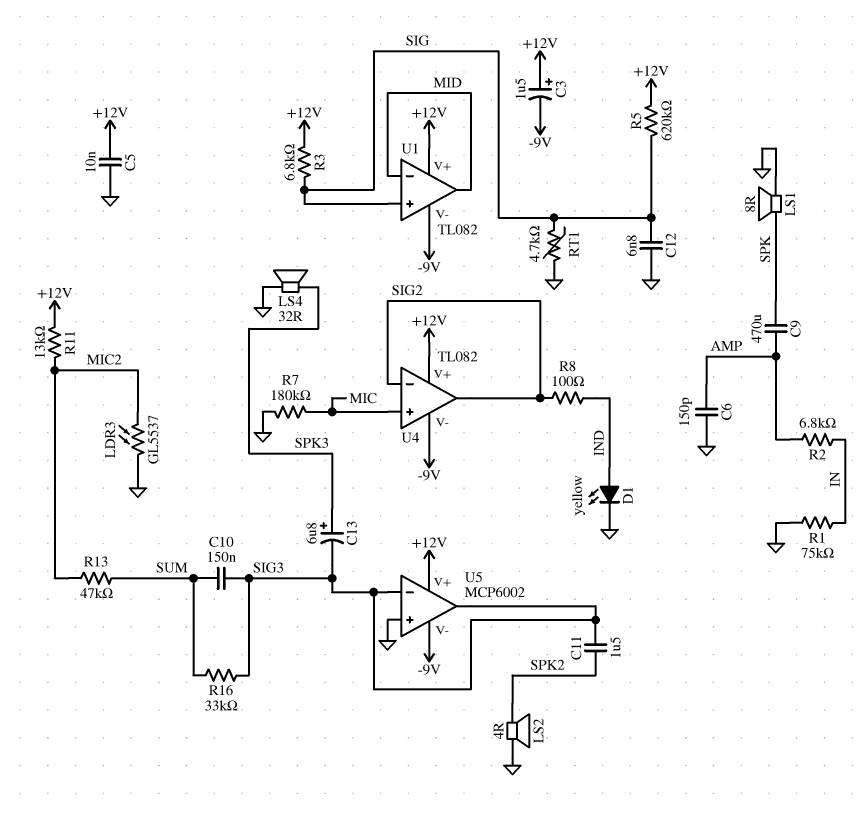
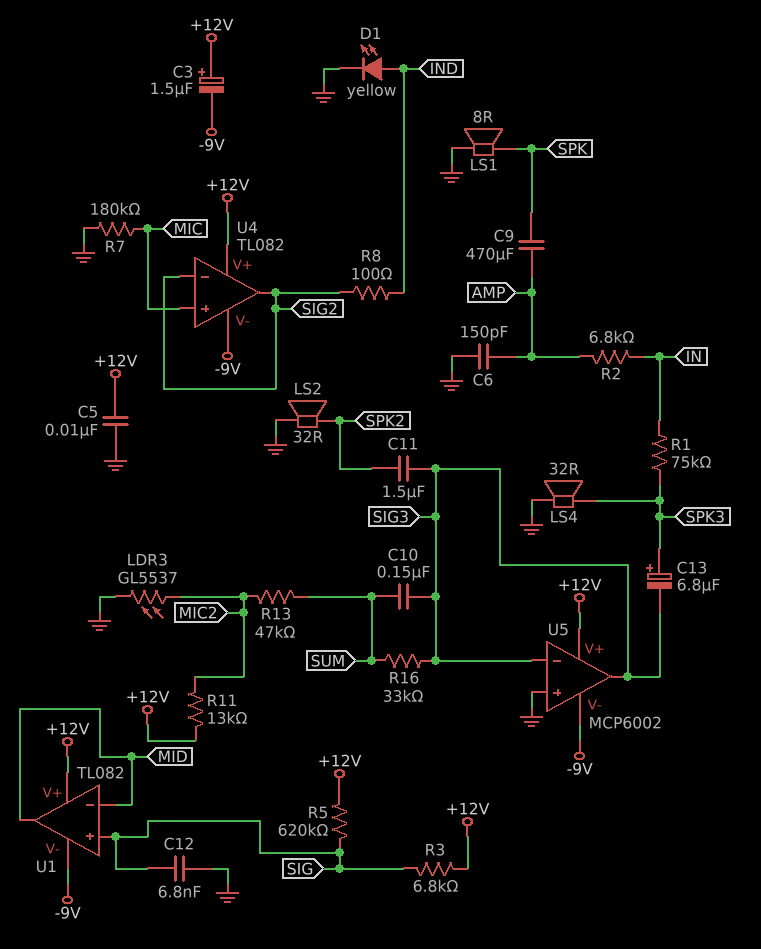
LS2: speaker 4R (GND, SPK2) -> speaker 32R (GND, SPK2)
R1: 75k (GND, IN) -> 75k (IN, SPK3)
RT1: 4.7k (GND, SIG) -> none

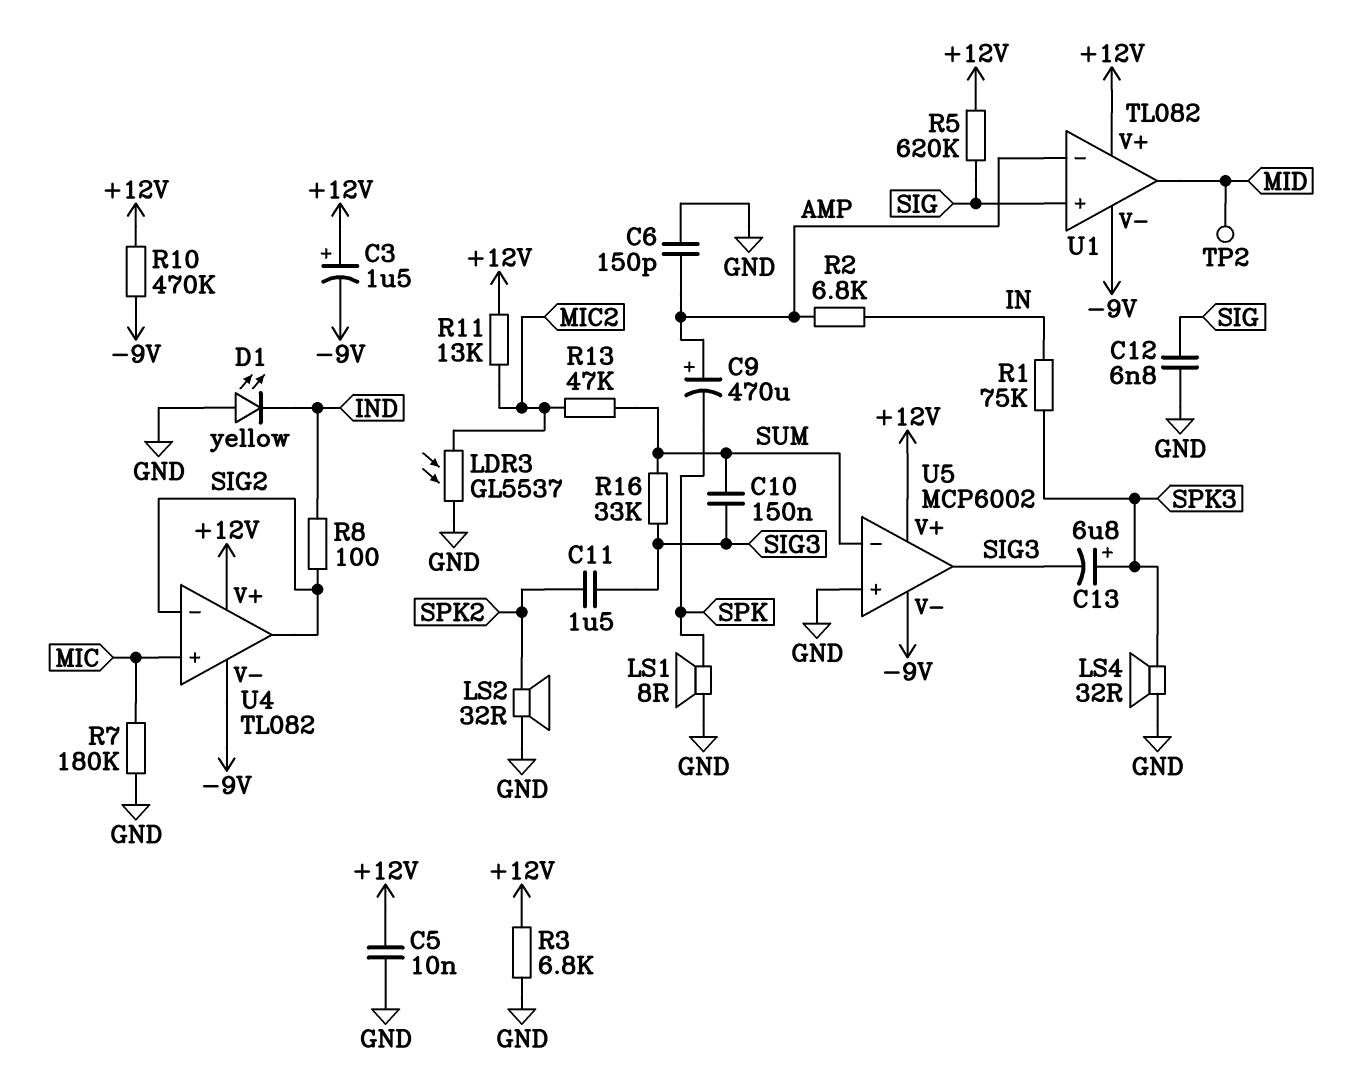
C9: 470uF (AMP, SPK) -> 470uF (plus AMP, minus SPK)
D1: LED yellow (A IND, K GND) -> LED yellow (A GND, K IND)
R3: 6.8k (+12V, SIG) -> 6.8k (+12V, GND)
R10: none -> 470k (+12V, -9V)
TP2: none -> test point (MID)
U1 pin in-: MID -> AMP
U5 pin in-: SIG3 -> SUM

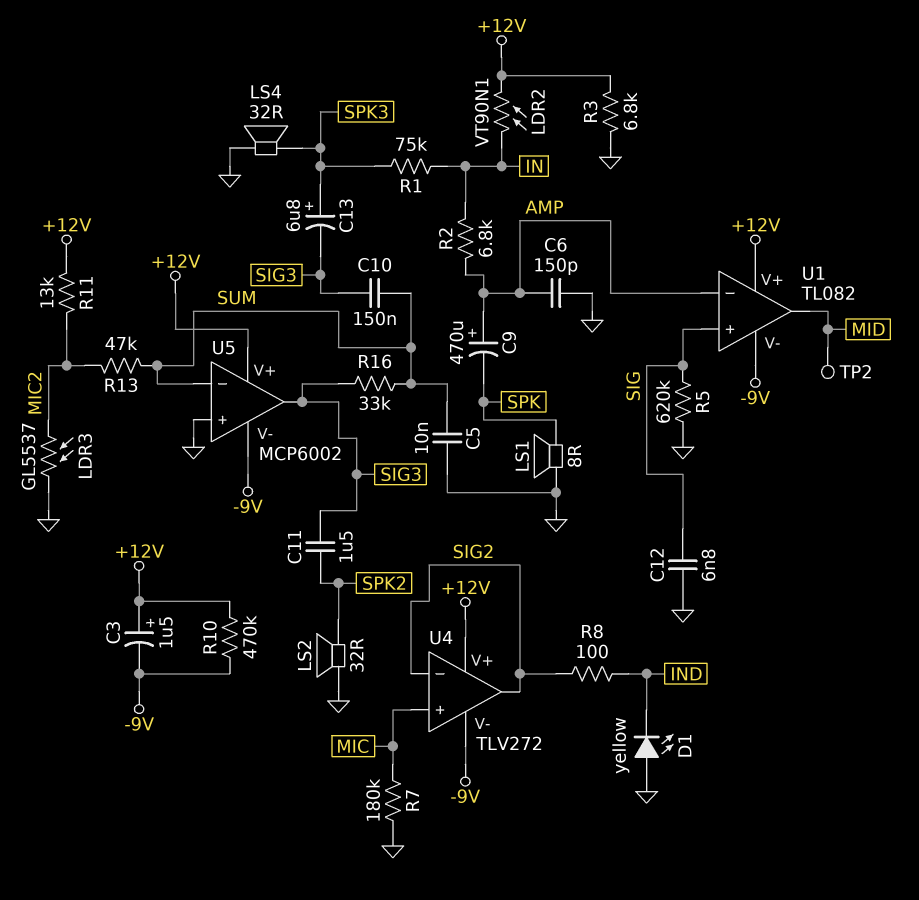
C5: 10nF (+12V, GND) -> 10nF (GND, SUM)
LDR2: none -> VT90N1 (+12V, IN)
R5: 620k (+12V, SIG) -> 620k (GND, SIG)
U4: TL082 -> TLV272

